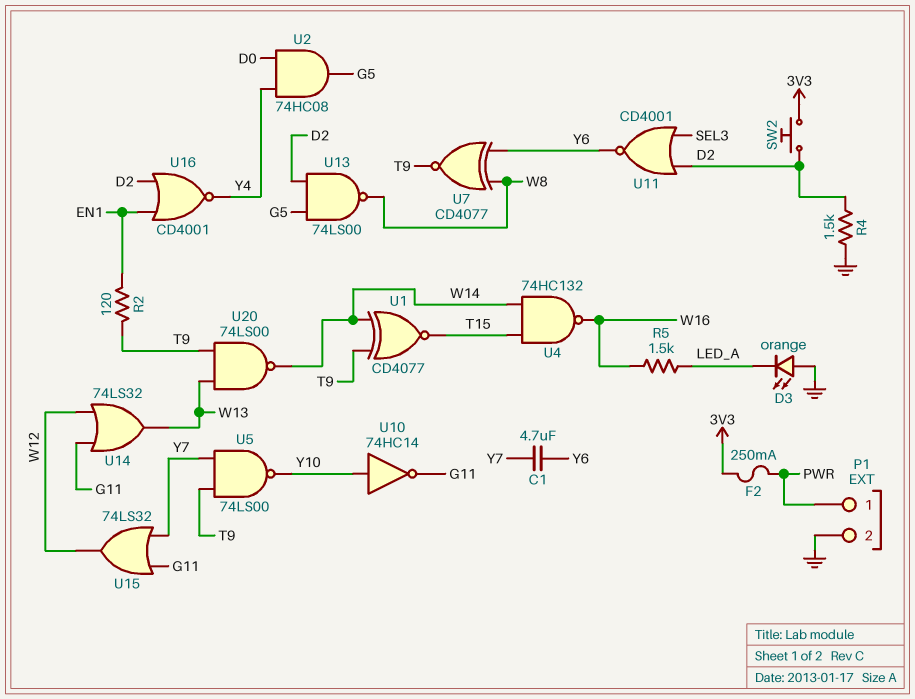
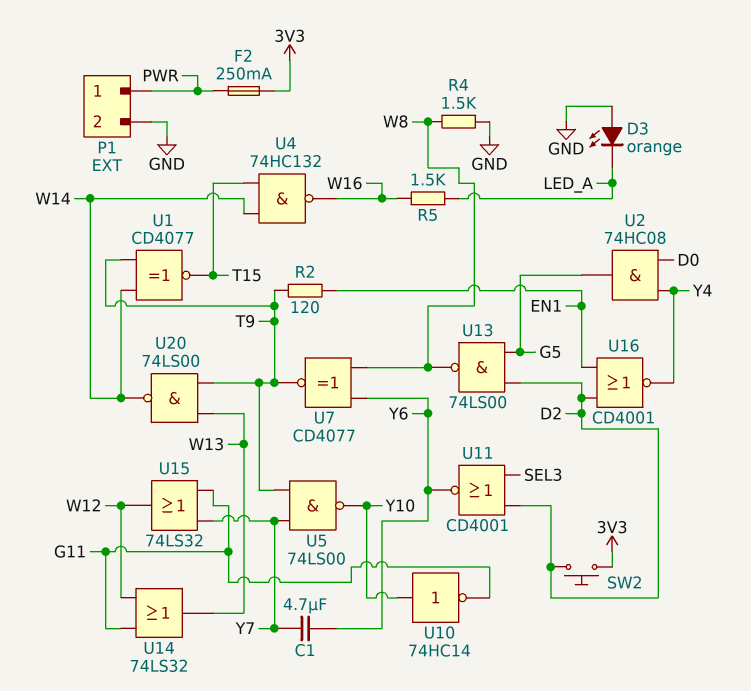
R4: 1.5k (D2, GND) -> 1.5k (GND, W8)

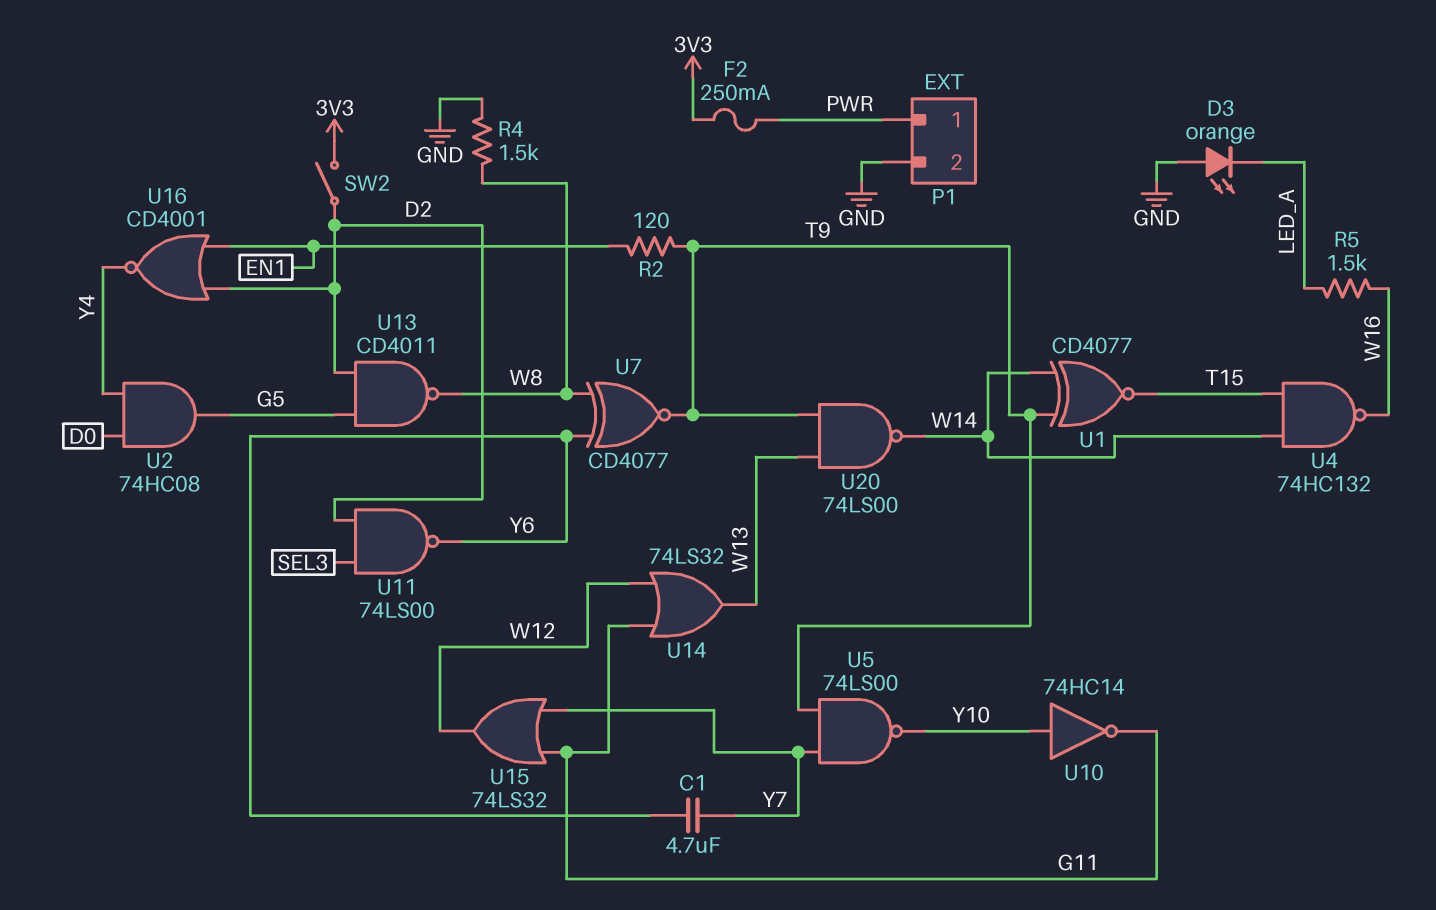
SW2: button (3V3, D2) -> switch (3V3, D2)
U11: NOR CD4001 (in D2, in SEL3, out Y6) -> NAND 74LS00 (in D2, in SEL3, out Y6)
U13: NAND 74LS00 (in D2, in G5, out W8) -> NAND CD4011 (in D2, in G5, out W8)

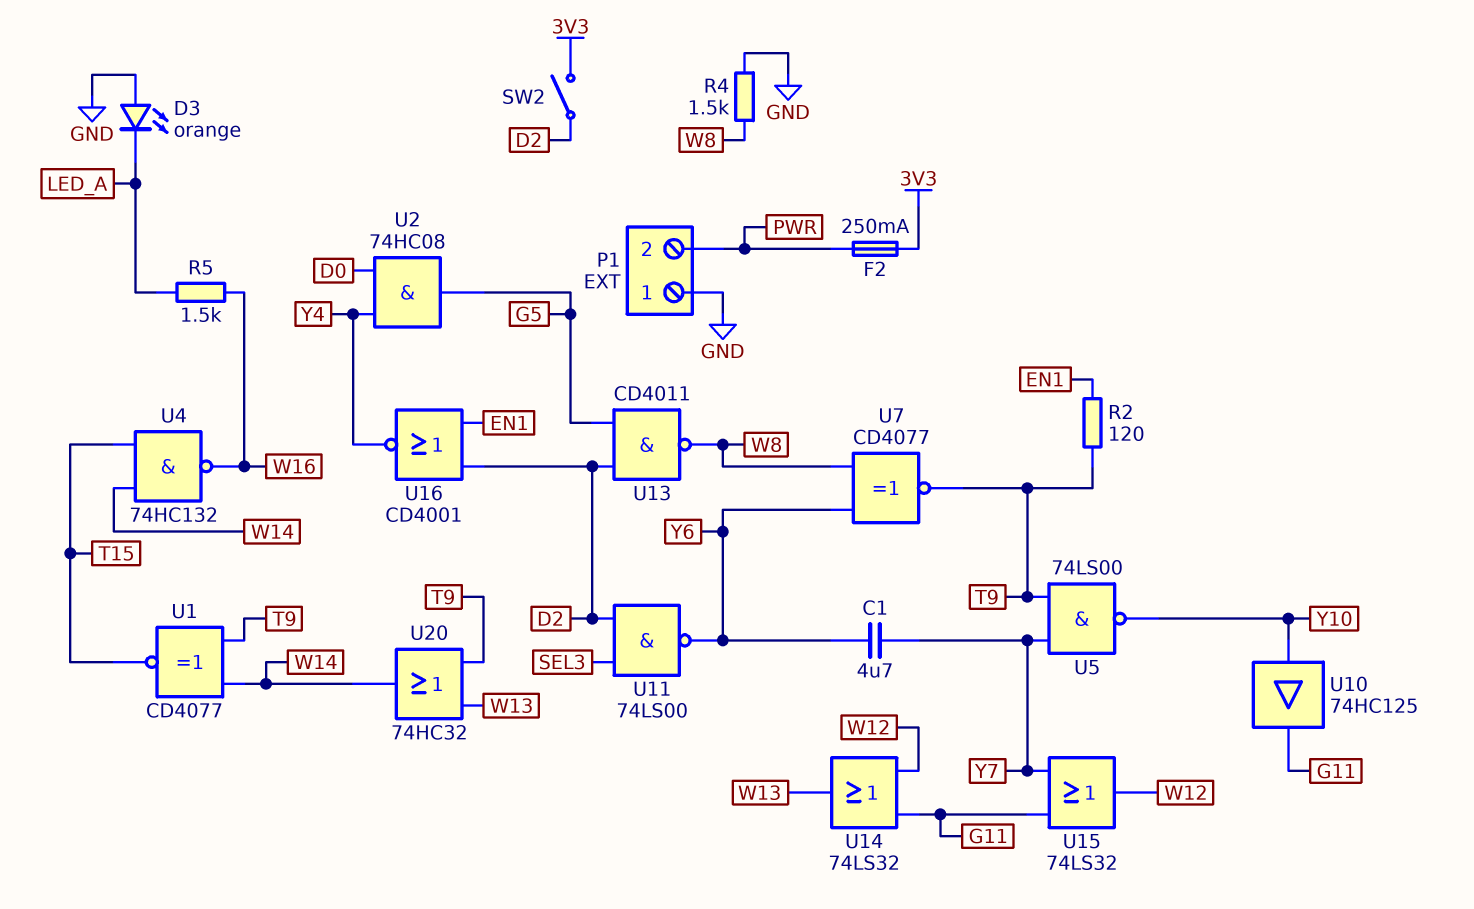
P1 pin 1: PWR -> GND
P1 pin 2: GND -> PWR
U10: NOT 74HC14 (in Y10, out G11) -> buffer 74HC125 (in Y10, out G11)
U20: NAND 74LS00 (in T9, in W13, out W14) -> OR 74HC32 (in T9, in W13, out W14)

